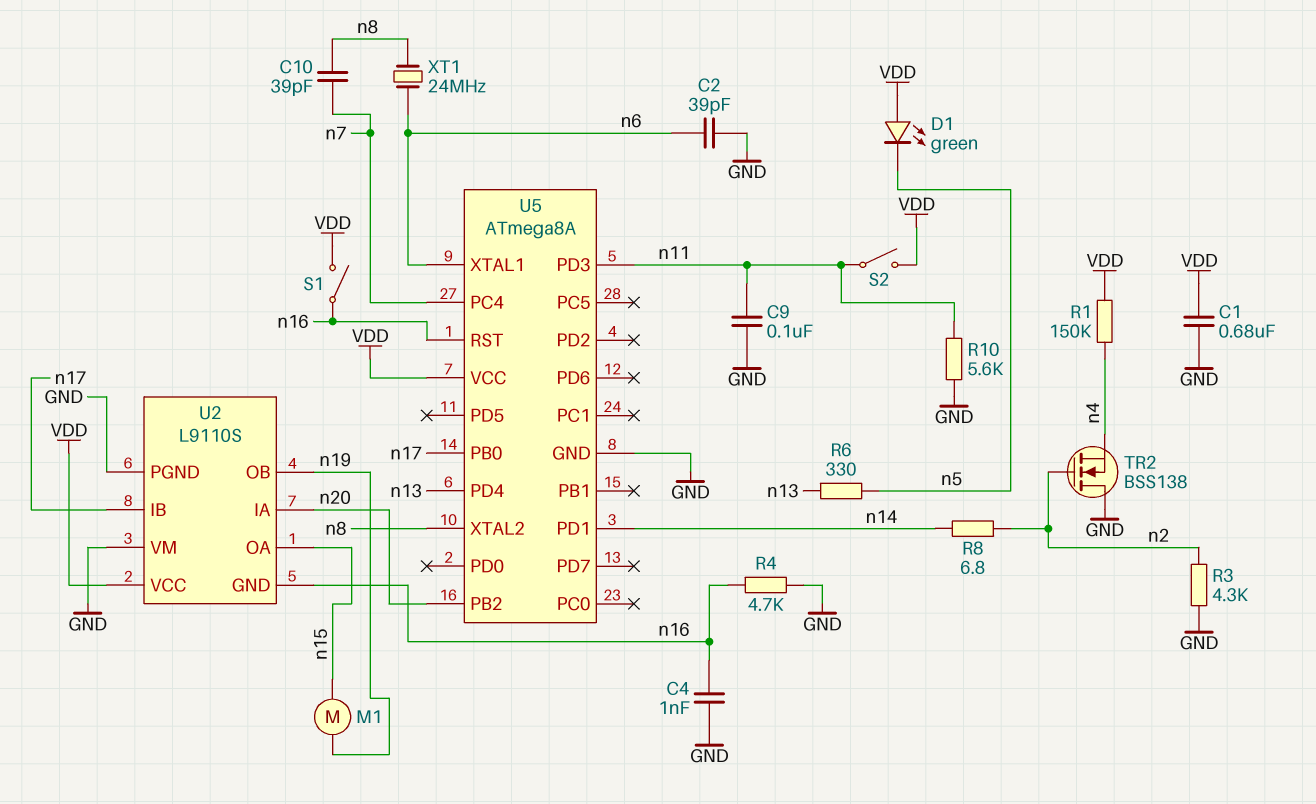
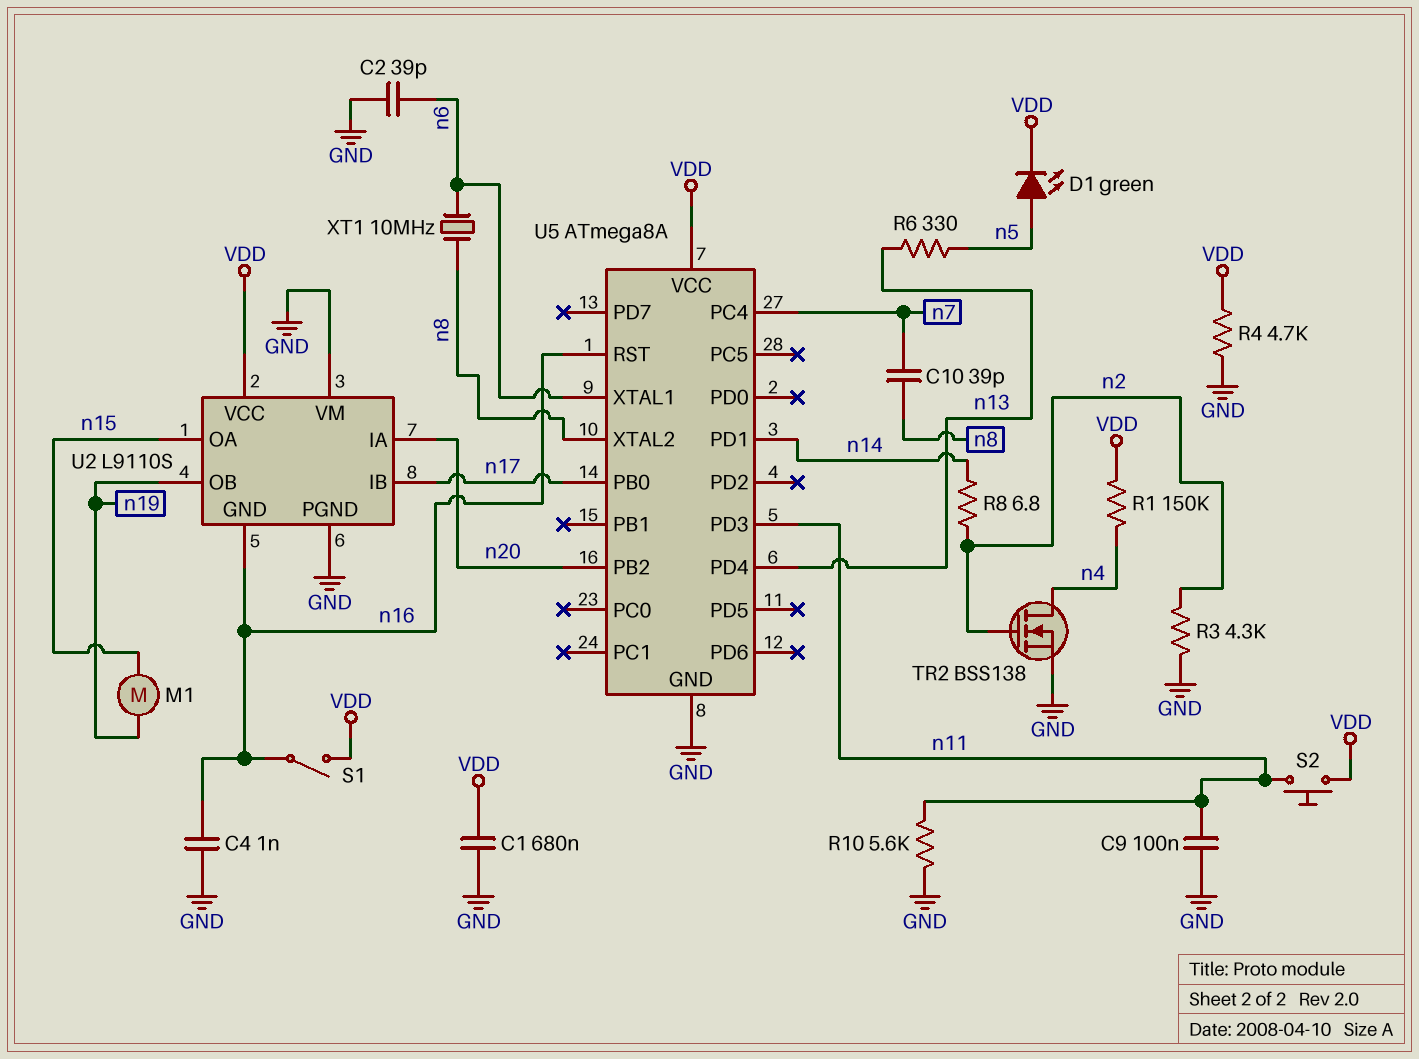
D1: LED green (A VDD, K n5) -> LED green (A n5, K VDD)
R4: 4.7k (GND, n16) -> 4.7k (GND, VDD)
S2: switch (VDD, n11) -> button (VDD, n11)
TR2: NMOS BSS138 (G n2, D GND, S n4) -> NMOS BSS138 (G n2, D n4, S GND)
XT1: 24MHz (n6, n8) -> 10MHz (n6, n8)

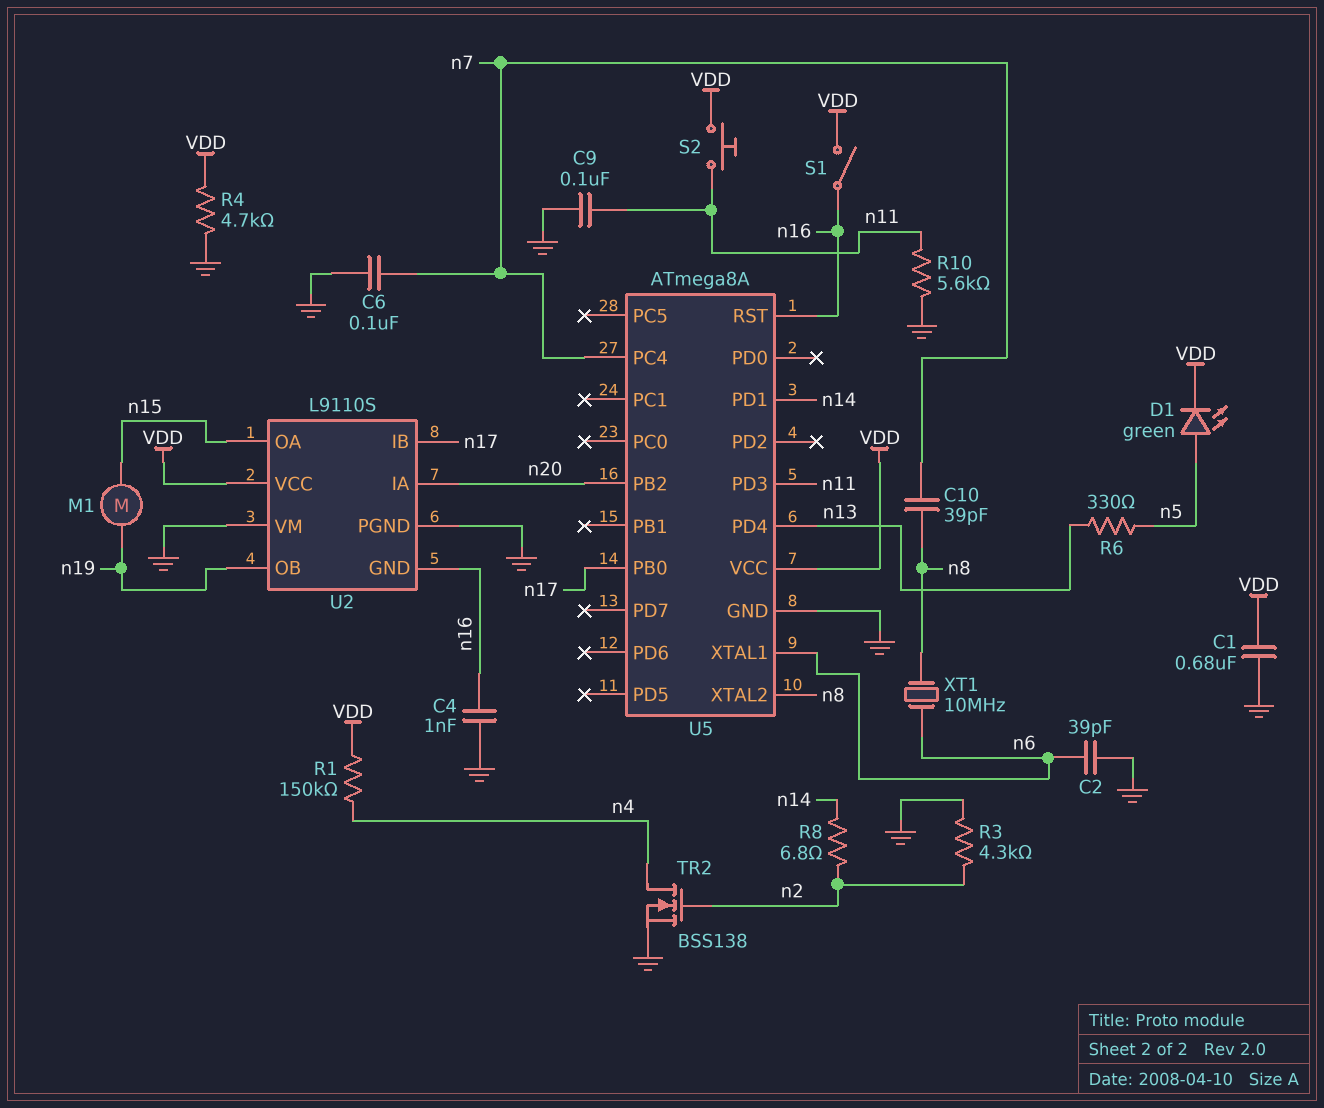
C6: none -> 100nF (GND, n7)

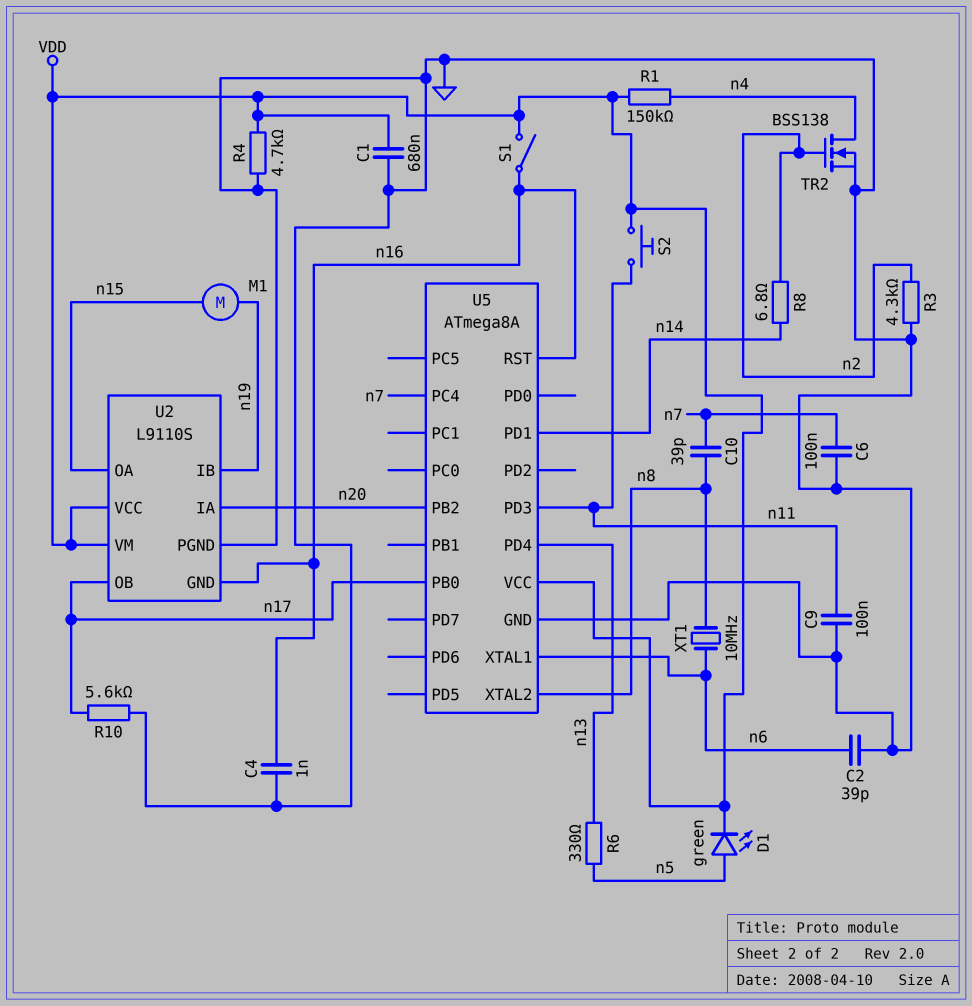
R10: 5.6k (GND, n11) -> 5.6k (GND, n17)
U2 pin IB: n17 -> n19
U2 pin OB: n19 -> n17
U2 pin VM: GND -> VDD

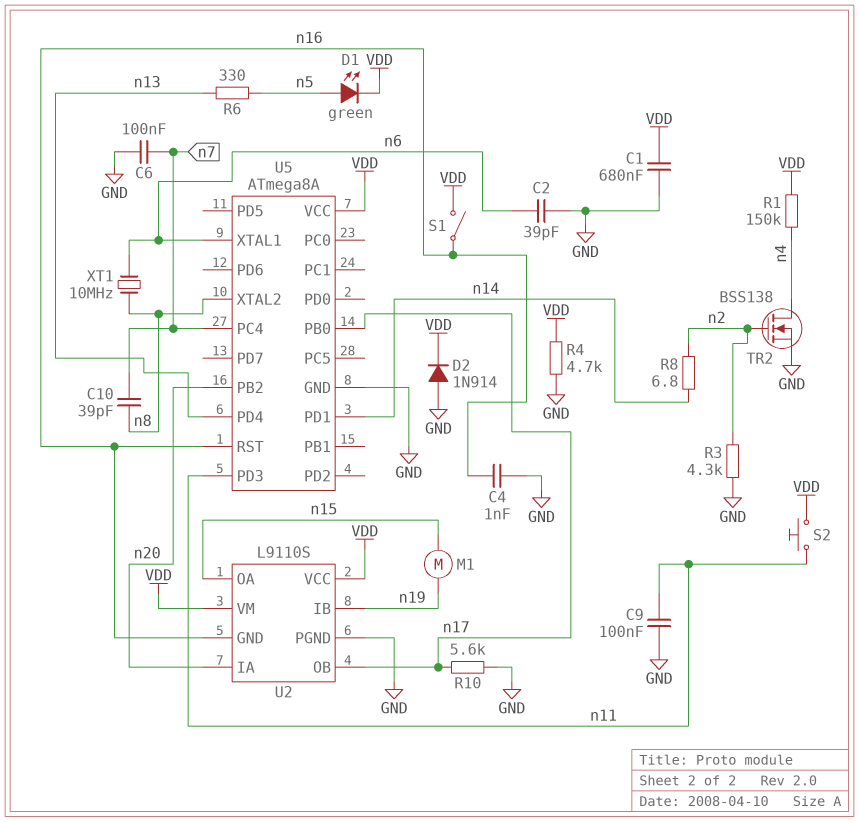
D2: none -> diode 1N914 (A GND, K VDD)

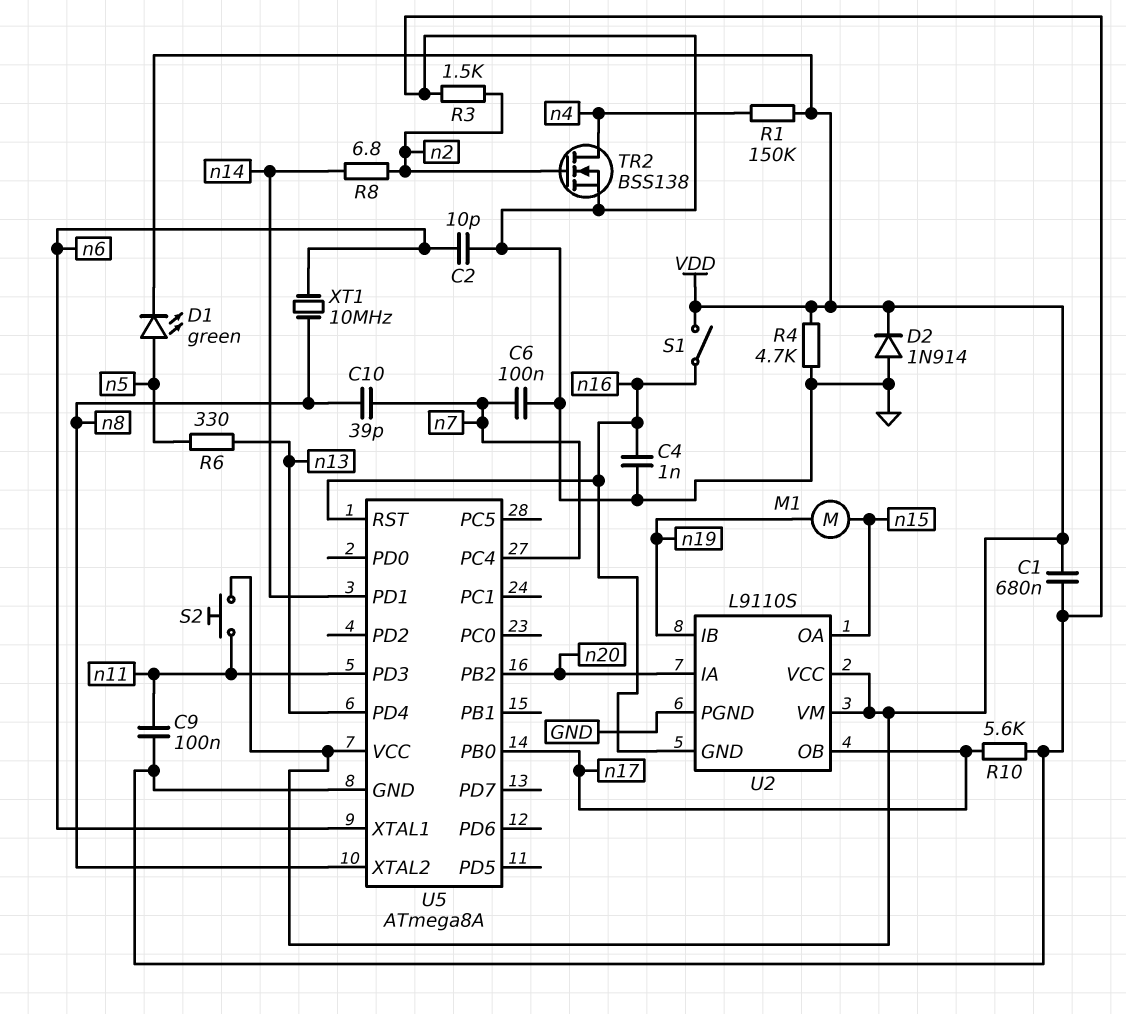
C2: 39pF (GND, n6) -> 10pF (GND, n6)
R3: 4.3k (GND, n2) -> 1.5k (GND, n2)

